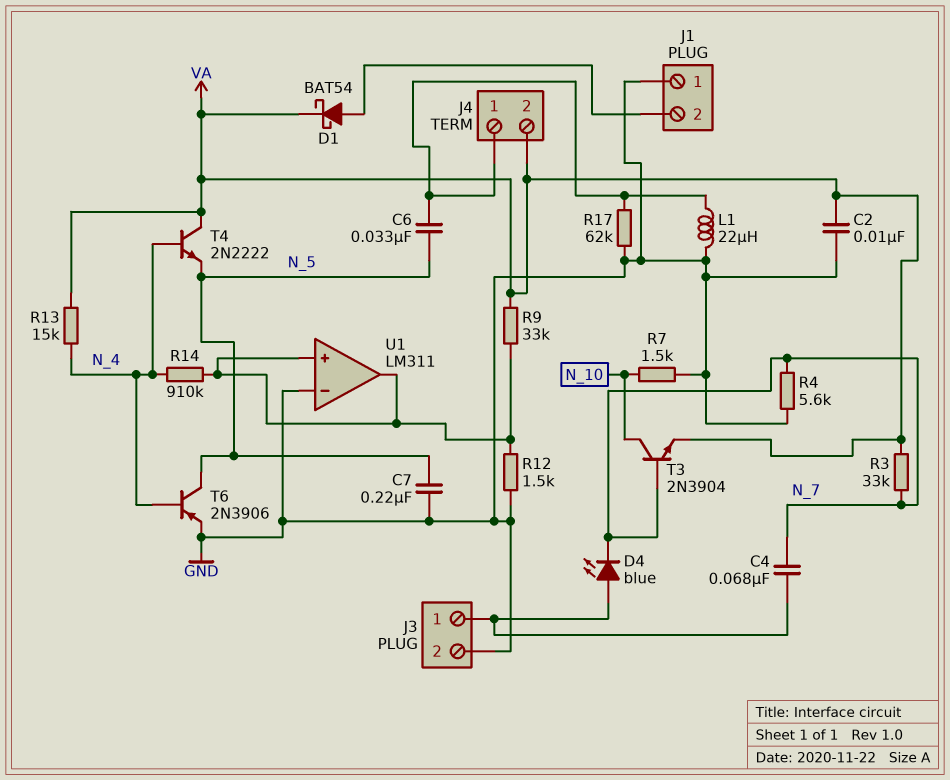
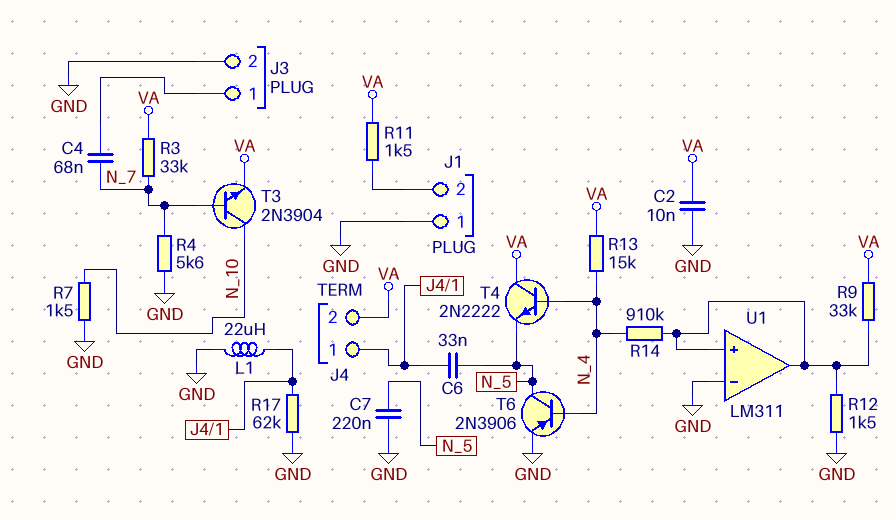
D1: schottky BAT54 (A J1/2, K VA) -> none
D4: LED blue (A J3/1, K N_7) -> none
R11: none -> 1.5k (J1/2, VA)

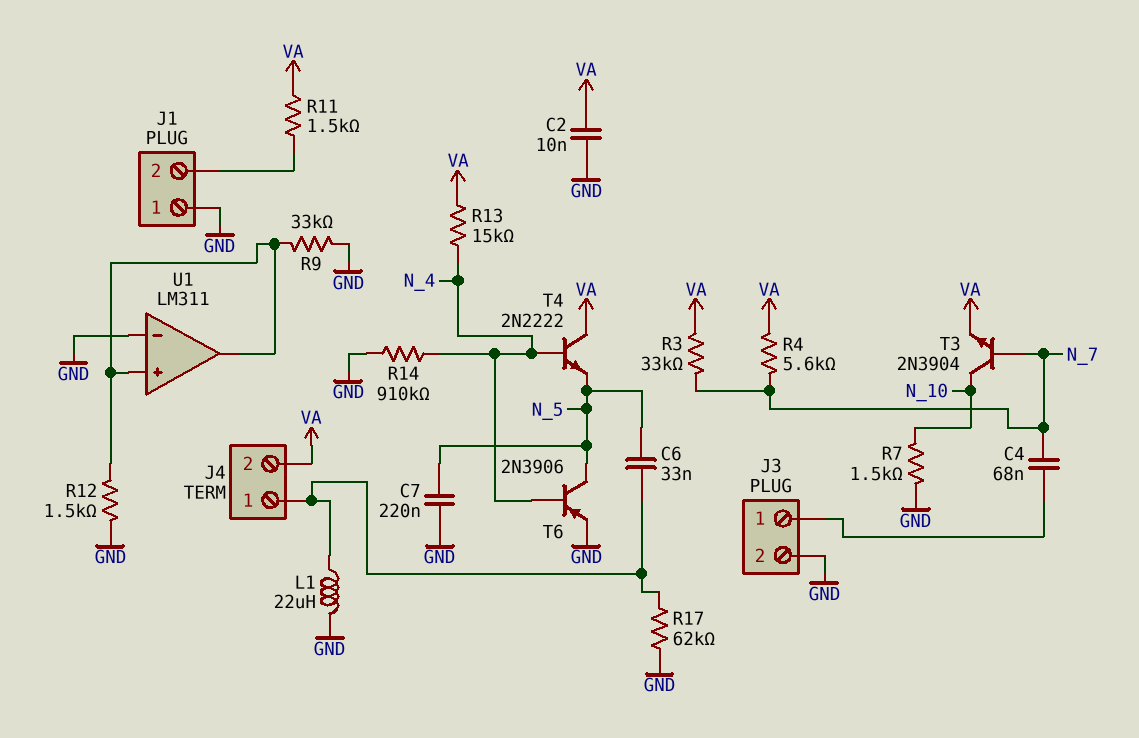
R4: 5.6k (GND, N_7) -> 5.6k (N_7, VA)
R9: 33k (U1/in+, VA) -> 33k (GND, U1/in+)
R14: 910k (N_4, U1/in+) -> 910k (GND, N_4)

